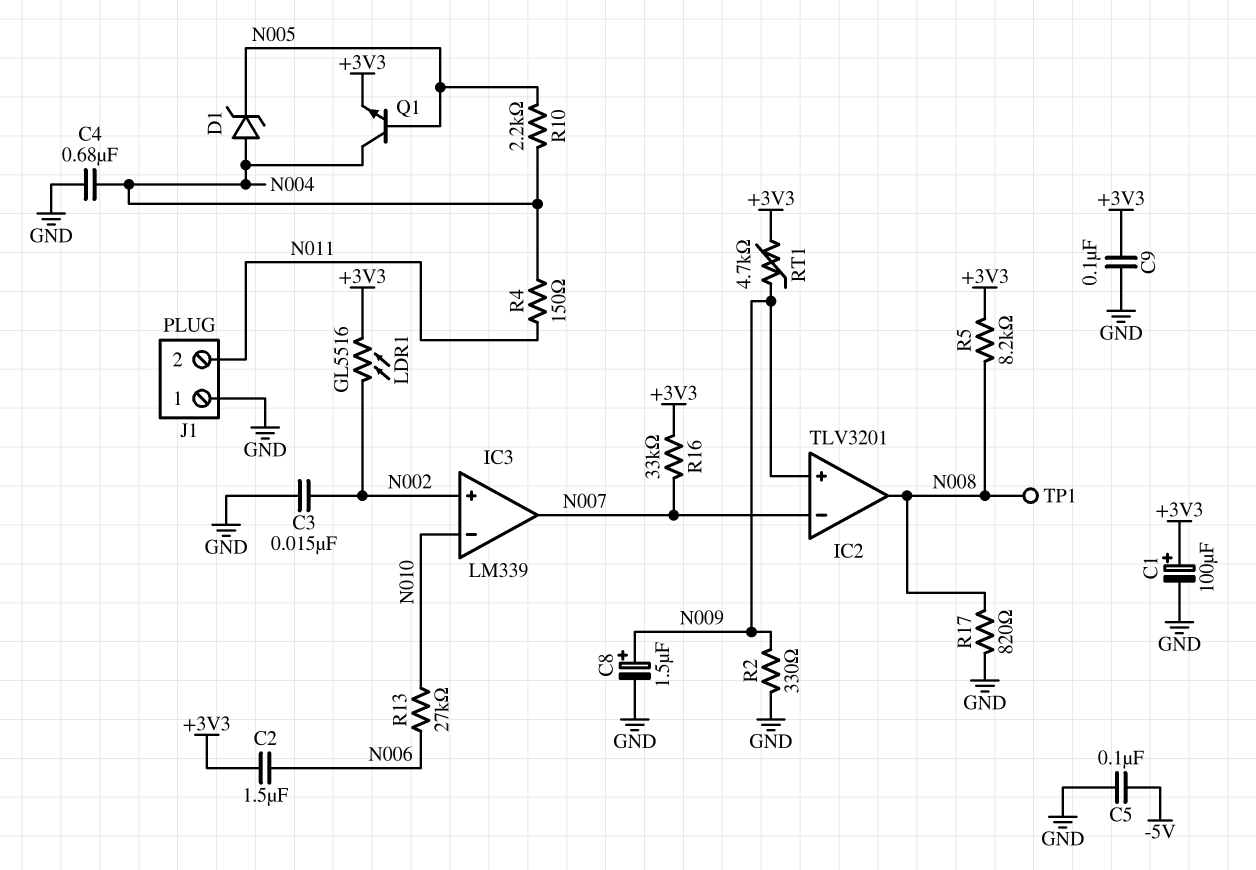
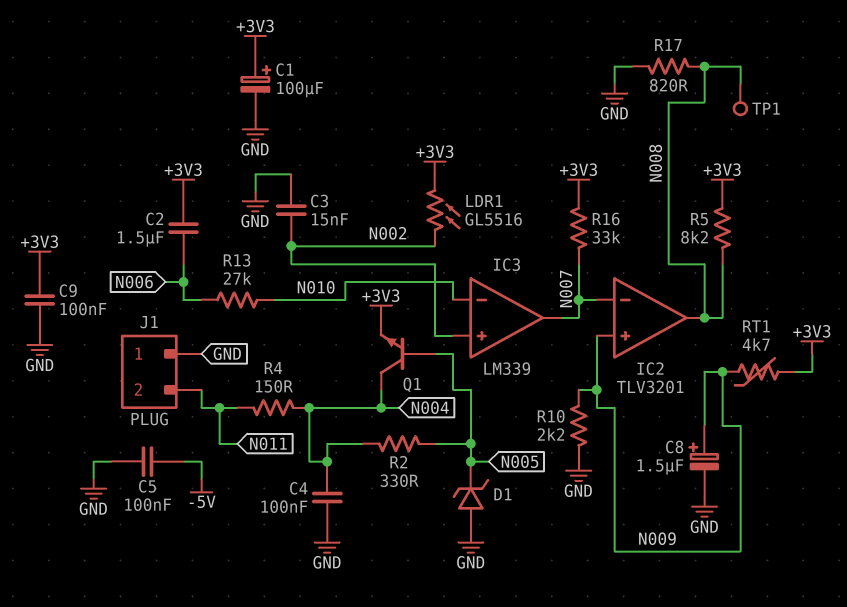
C4: 680nF (GND, N004) -> 100nF (GND, N004)
D1: zener (A N004, K N005) -> zener (A GND, K N005)
R2: 330 (GND, N009) -> 330 (N004, N005)
R10: 2.2k (N004, N005) -> 2.2k (GND, N009)

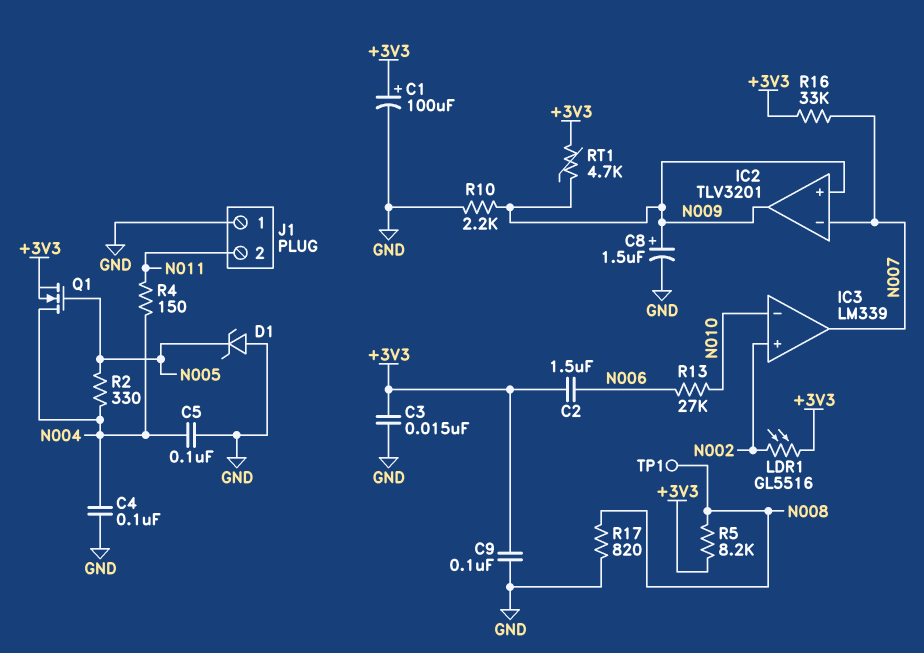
C3: 15nF (GND, N002) -> 15nF (+3V3, GND)
C5: 100nF (-5V, GND) -> 100nF (GND, N004)
IC2 pin out: N008 -> N009
Q1: NPN (B N005, C N004, E +3V3) -> NMOS (G N005, D N004, S +3V3)

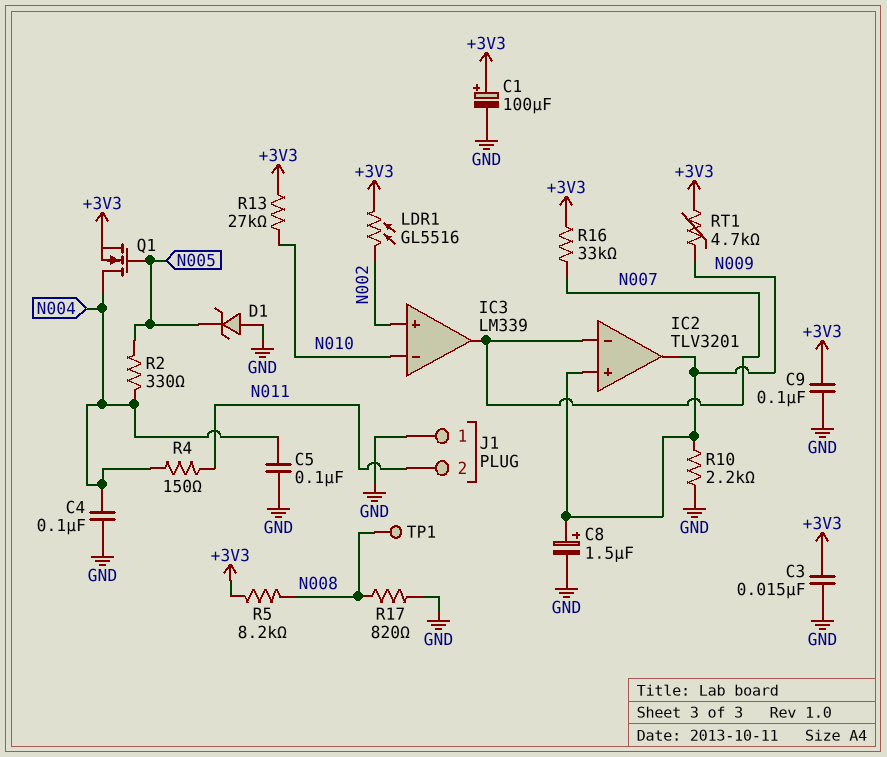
C2: 1.5uF (+3V3, N006) -> none
R13: 27k (N006, N010) -> 27k (+3V3, N010)

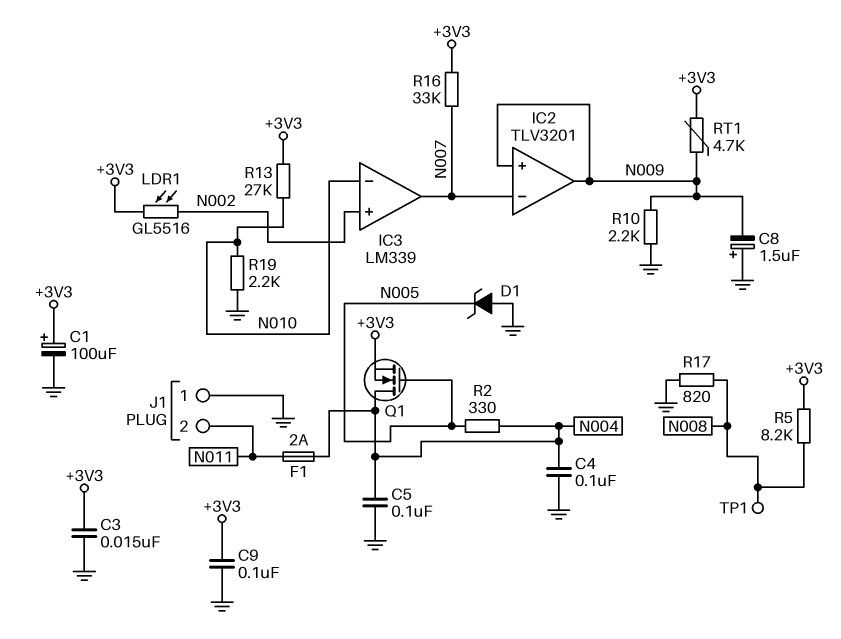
C8: 1.5uF (plus N009, minus GND) -> 1.5uF (plus GND, minus N009)
F1: none -> 2A (N004, N011)
R4: 150 (N004, N011) -> none
R19: none -> 2.2k (GND, N010)

